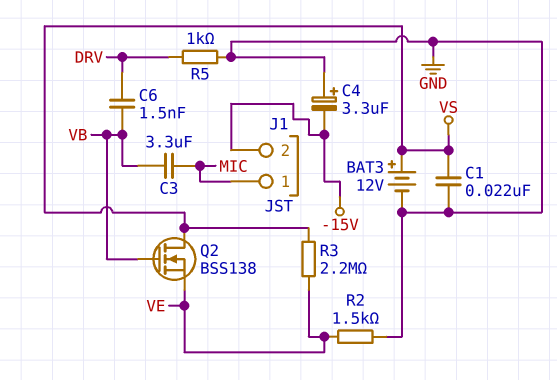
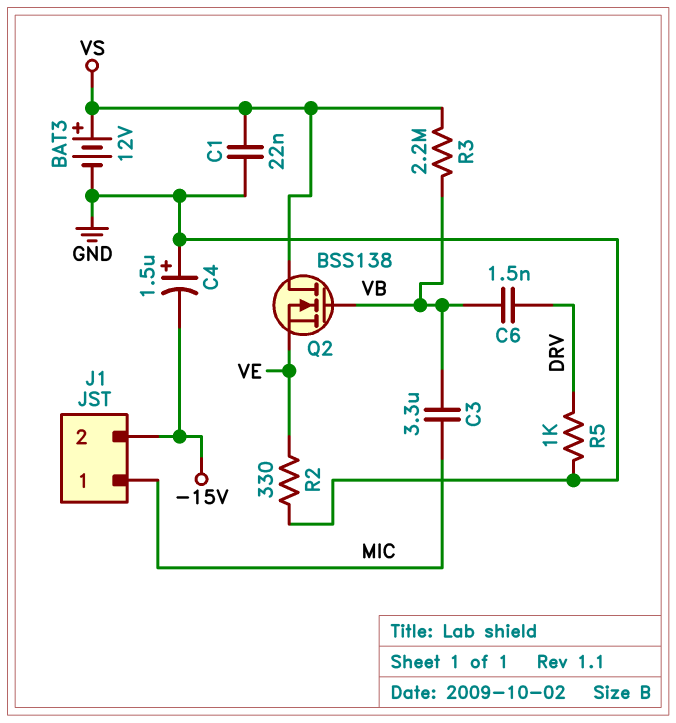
C4: 3.3uF (plus GND, minus -15V) -> 1.5uF (plus GND, minus -15V)
R2: 1.5k (GND, VE) -> 330 (GND, VE)
R3: 2.2M (VE, VS) -> 2.2M (VB, VS)

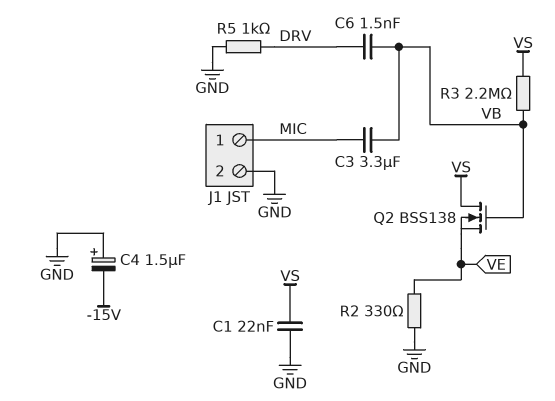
BAT3: 12V (plus VS, minus GND) -> none
J1 pin 2: -15V -> GND

